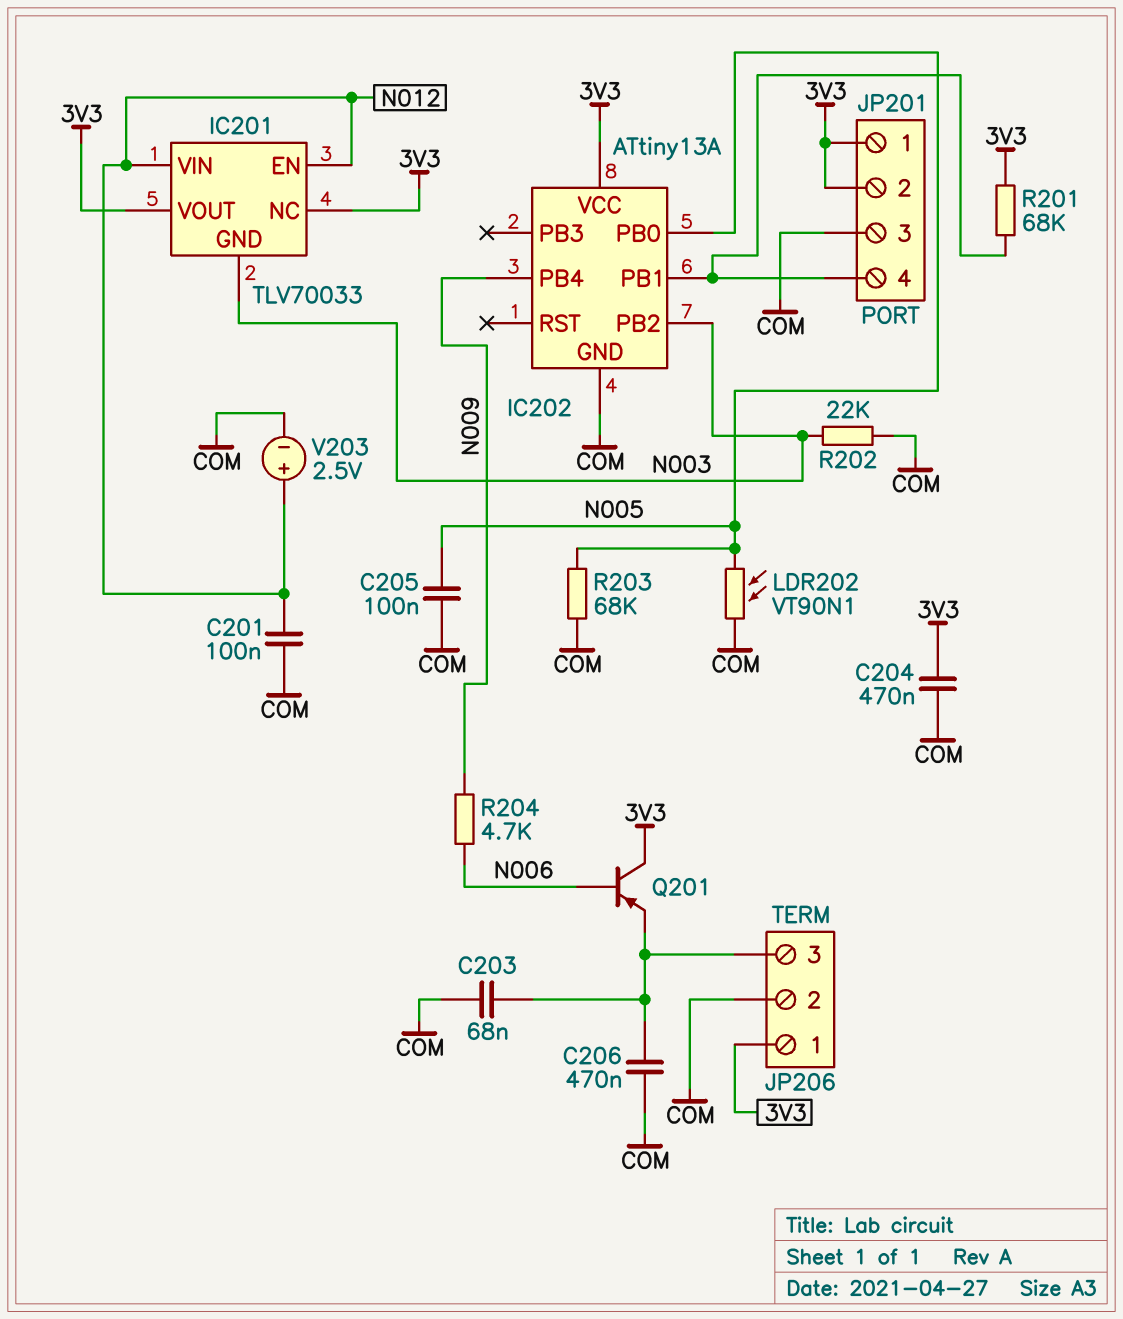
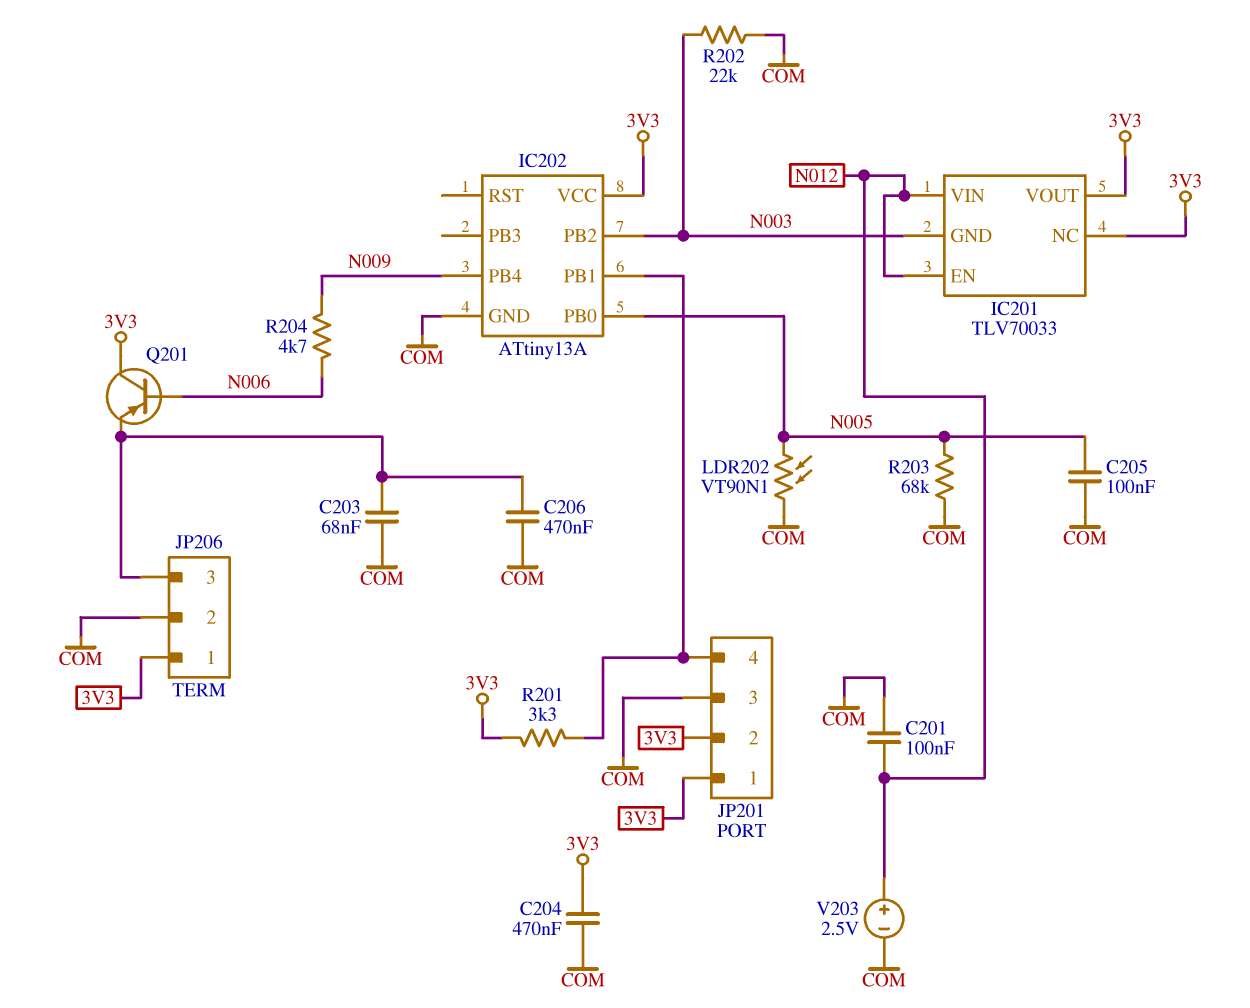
R201: 68k (3V3, IC202/PB1) -> 3.3k (3V3, IC202/PB1)

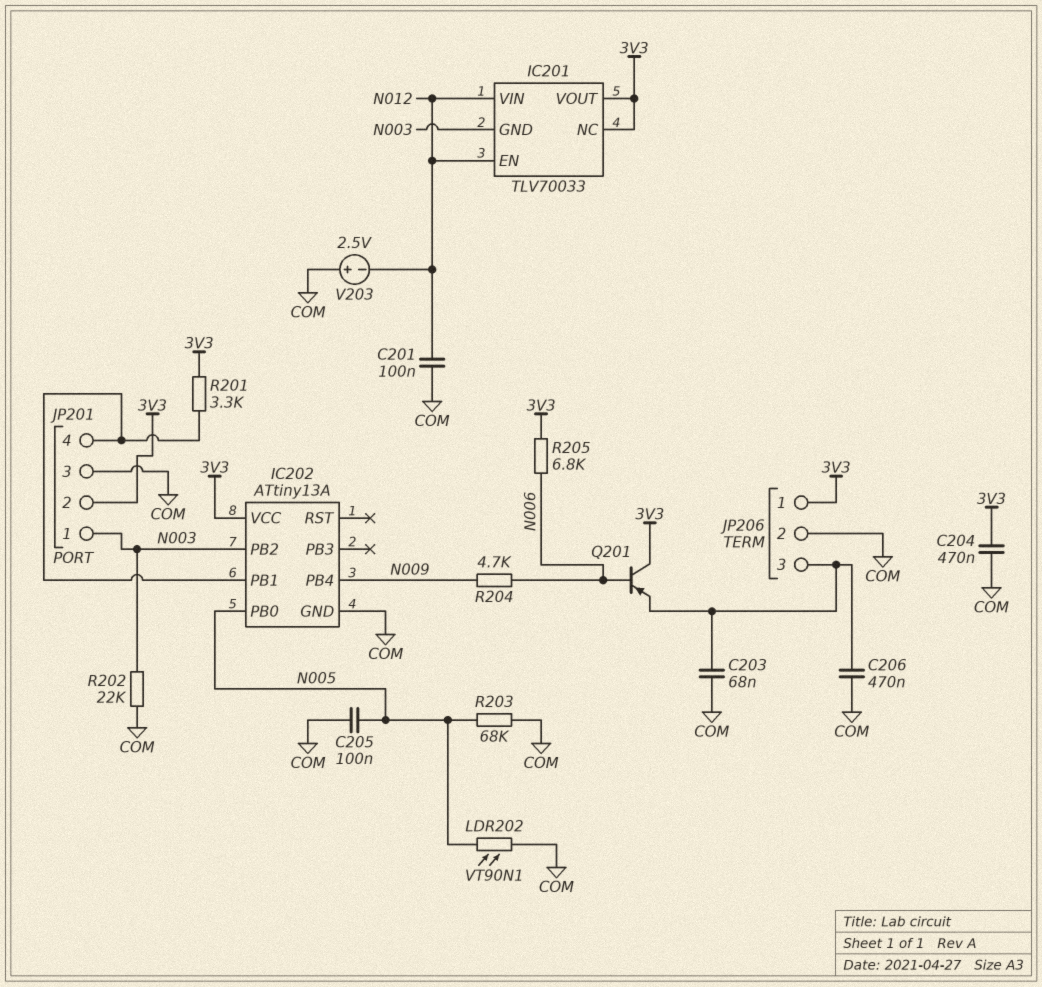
JP201 pin 1: 3V3 -> N003
R205: none -> 6.8k (3V3, N006)
V203: 2.5V (plus N012, minus COM) -> 2.5V (plus COM, minus N012)

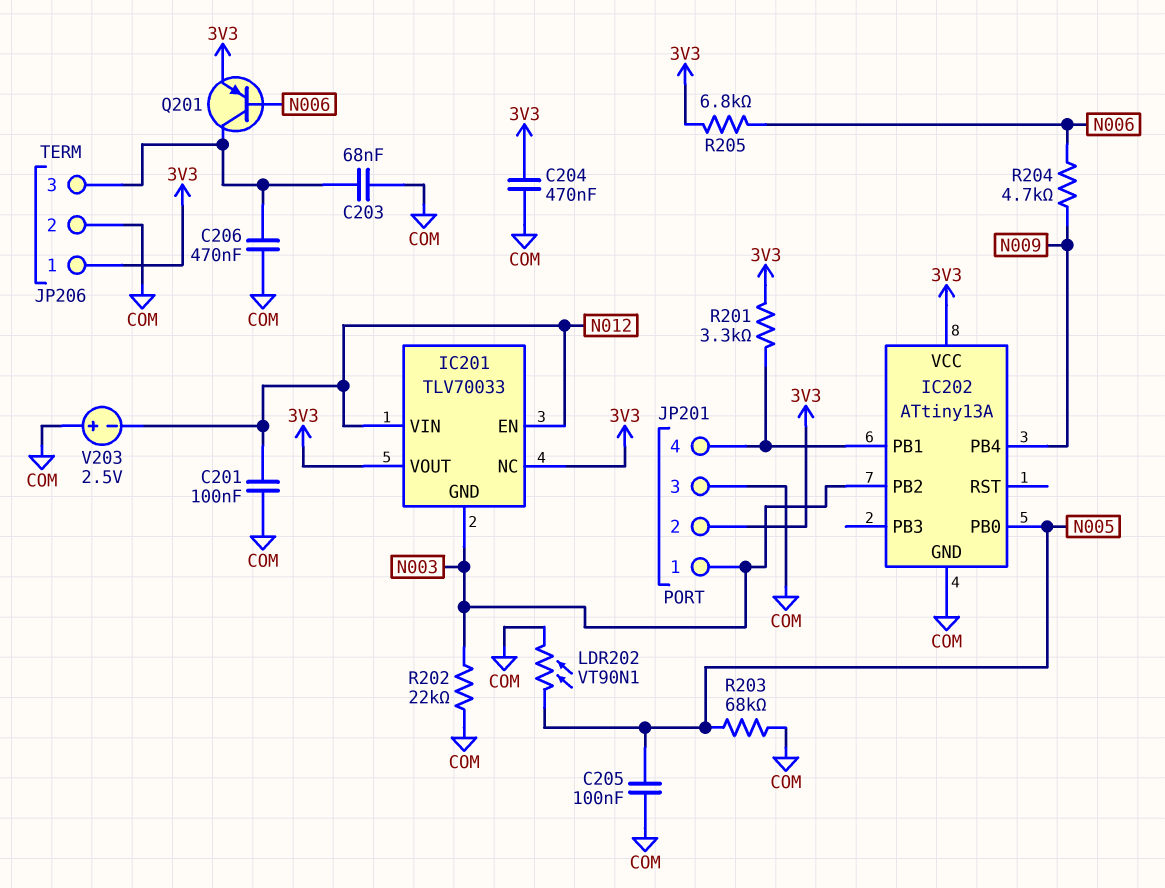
Q201: PNP (B N006, C 3V3, E JP206/3) -> PNP (B N006, C JP206/3, E 3V3)

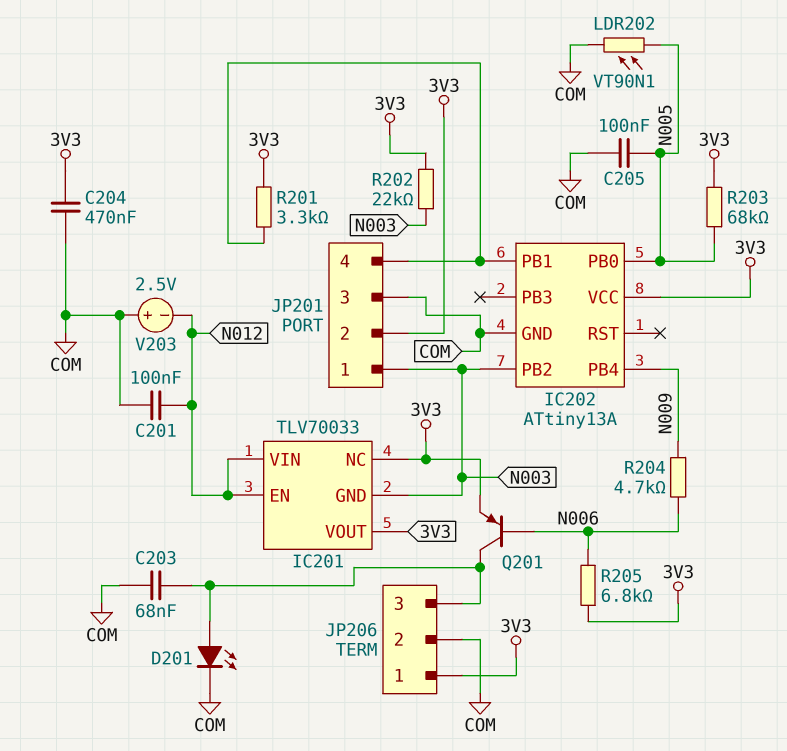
C206: 470nF (COM, JP206/3) -> none
D201: none -> LED (A JP206/3, K COM)
R202: 22k (COM, N003) -> 22k (3V3, N003)
R203: 68k (COM, N005) -> 68k (3V3, N005)

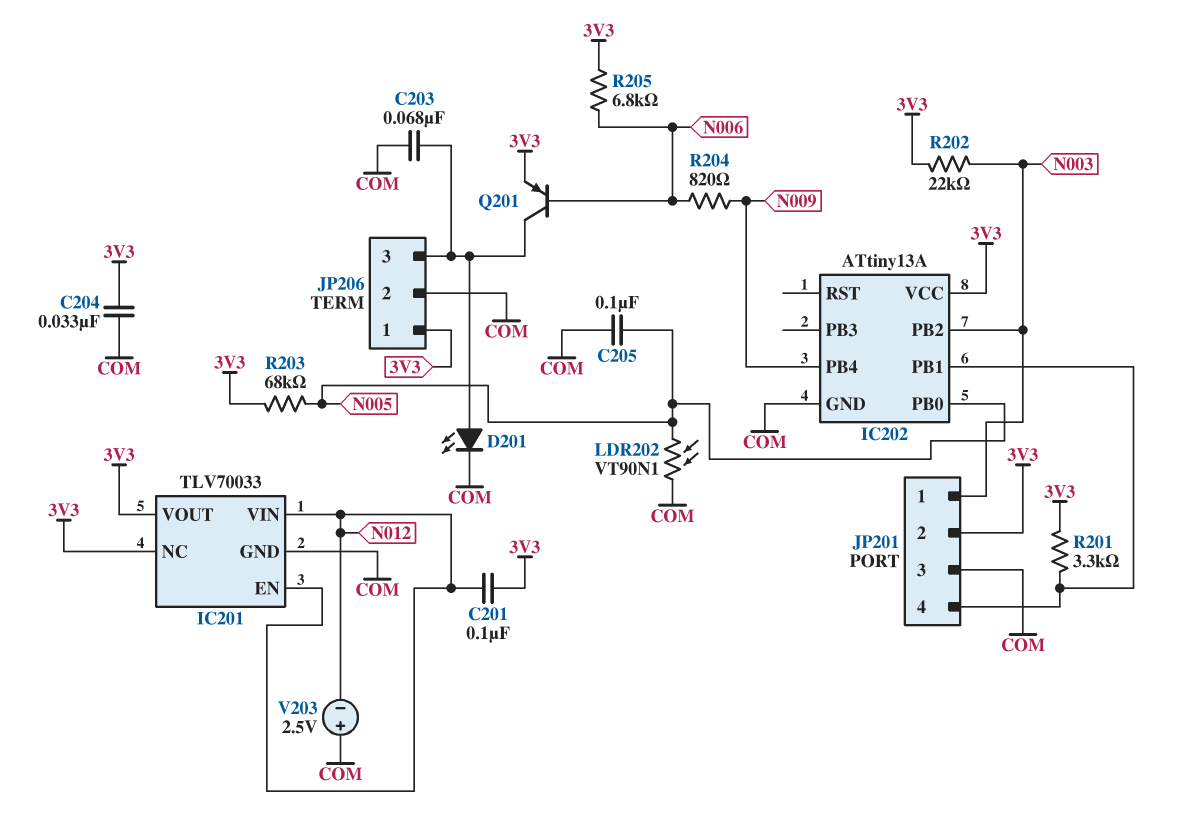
C201: 100nF (COM, N012) -> 100nF (3V3, N012)
C204: 470nF (3V3, COM) -> 33nF (3V3, COM)
IC201 pin GND: N003 -> COM
R204: 4.7k (N006, N009) -> 820 (N006, N009)

